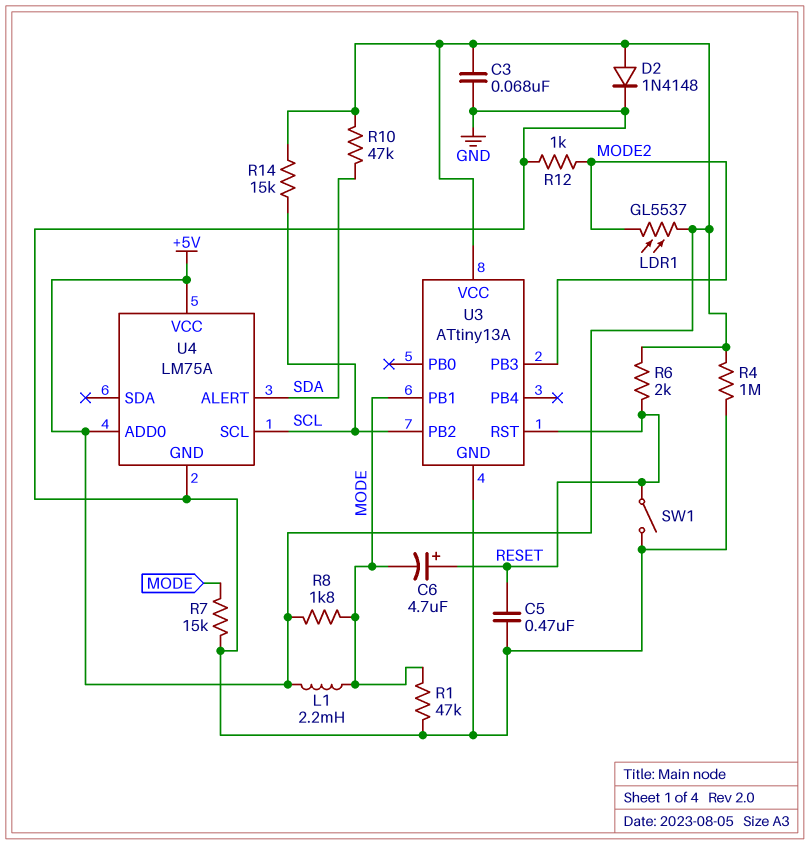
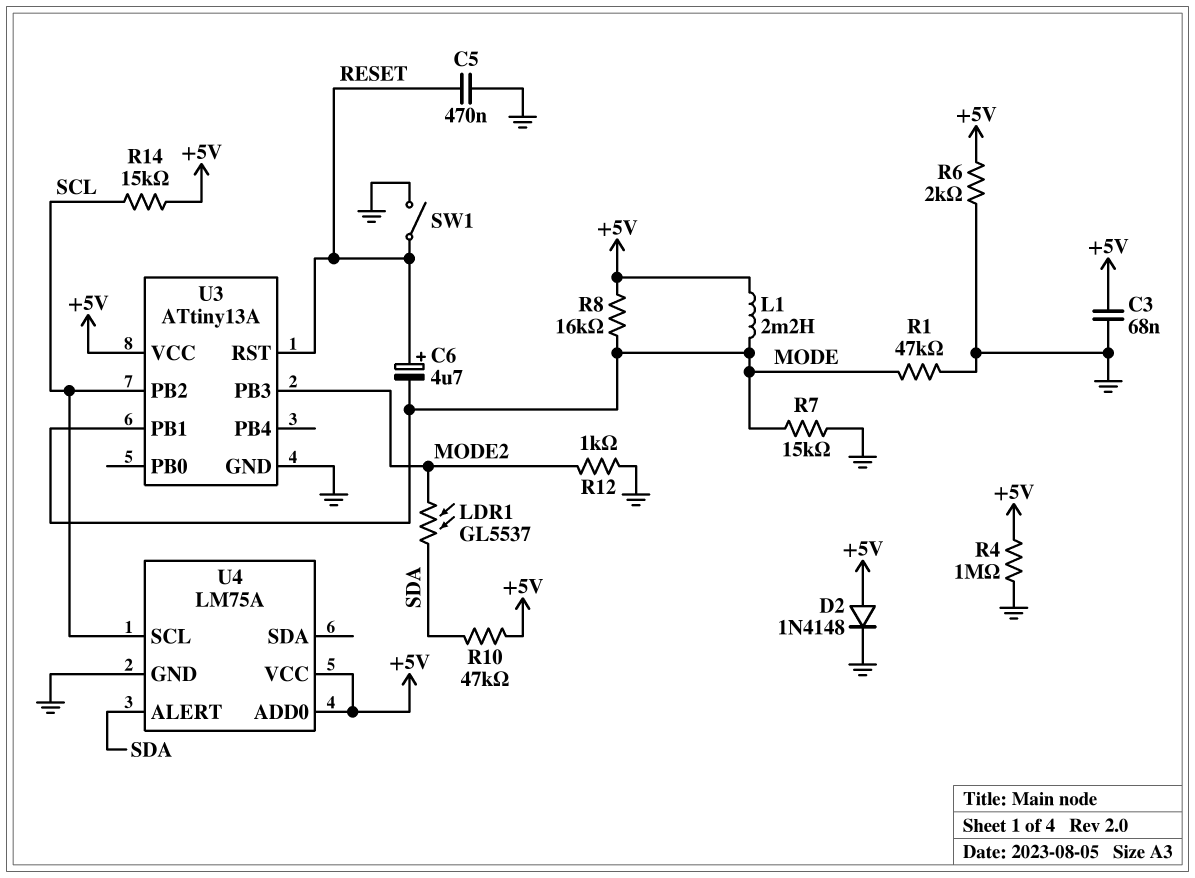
LDR1: GL5537 (+5V, MODE2) -> GL5537 (MODE2, SDA)
R6: 2k (+5V, RESET) -> 2k (+5V, GND)
R8: 1.8k (+5V, MODE) -> 16k (+5V, MODE)

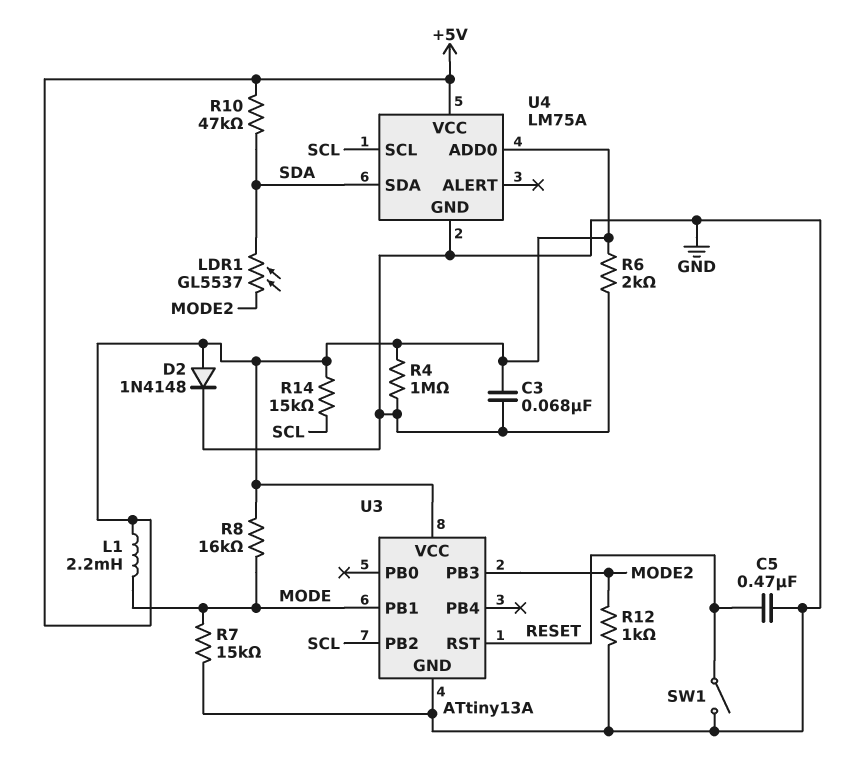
C6: 4.7uF (plus RESET, minus MODE) -> none
R1: 47k (GND, MODE) -> none
U4 pin ALERT: SDA -> none
U4 pin SDA: none -> SDA

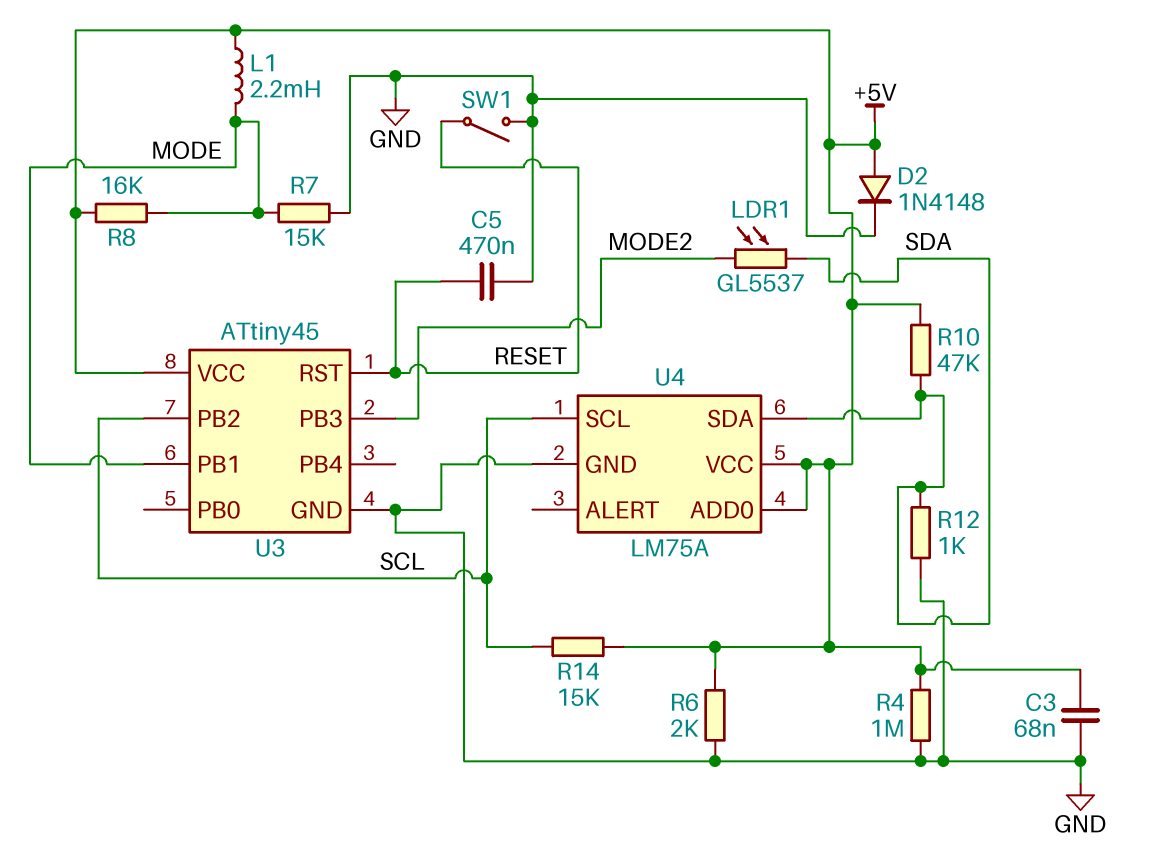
R12: 1k (GND, MODE2) -> 1k (GND, SDA)
U3: ATtiny13A -> ATtiny45

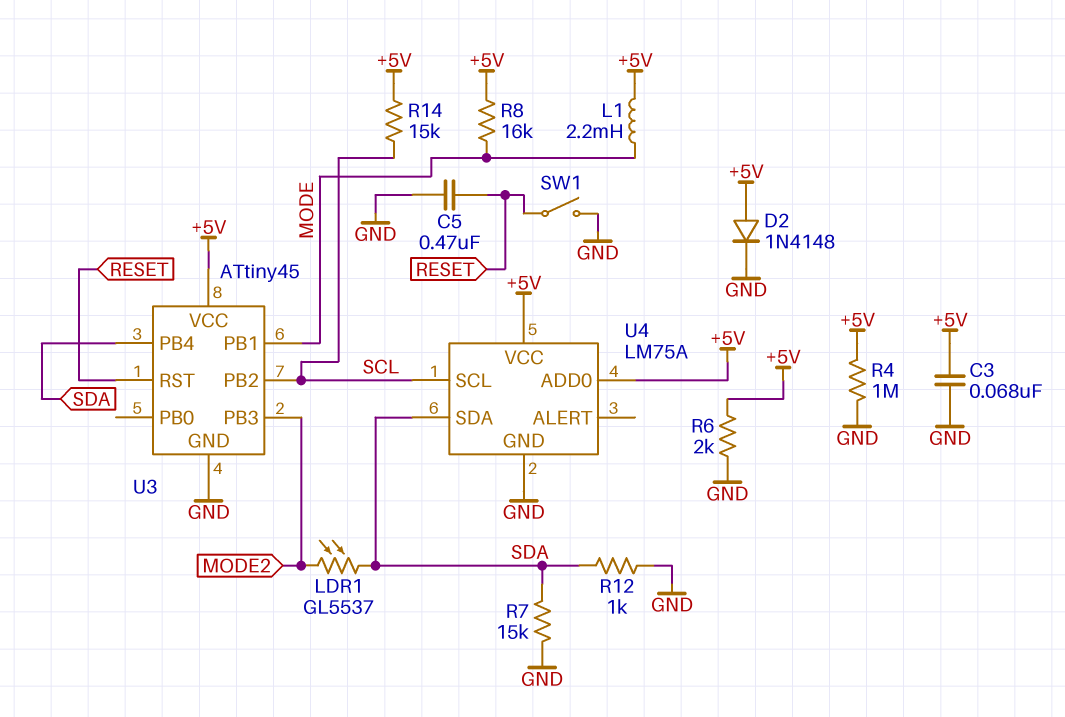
R7: 15k (GND, MODE) -> 15k (GND, SDA)
R10: 47k (+5V, SDA) -> none
U3 pin PB4: none -> SDA

